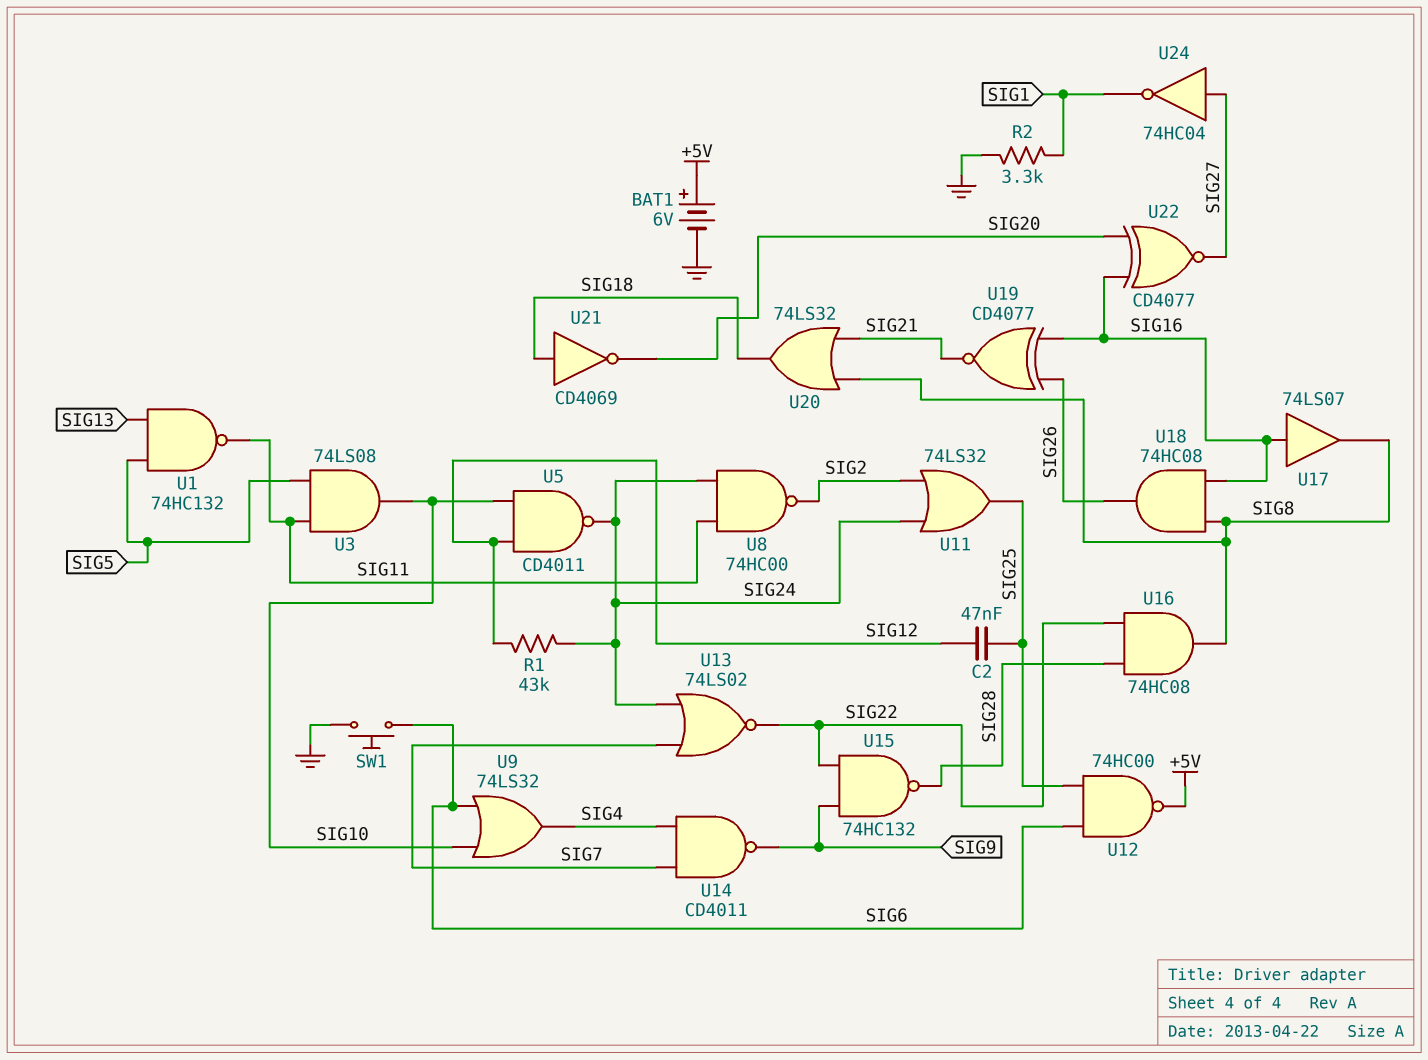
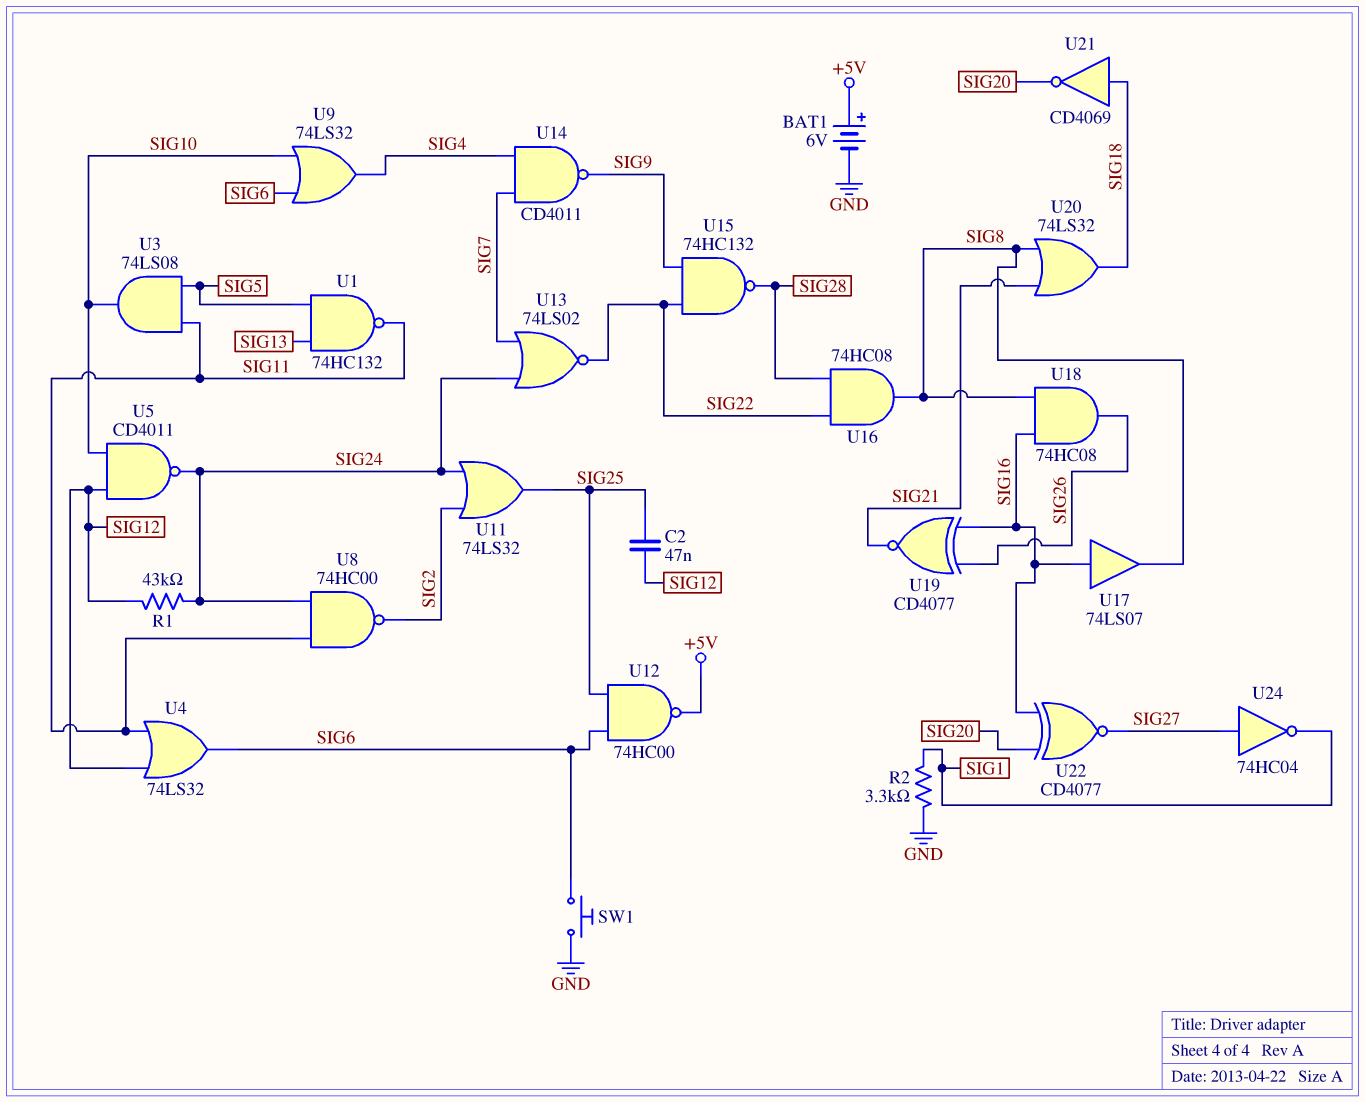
U4: none -> OR 74LS32 (in SIG11, in SIG12, out SIG6)

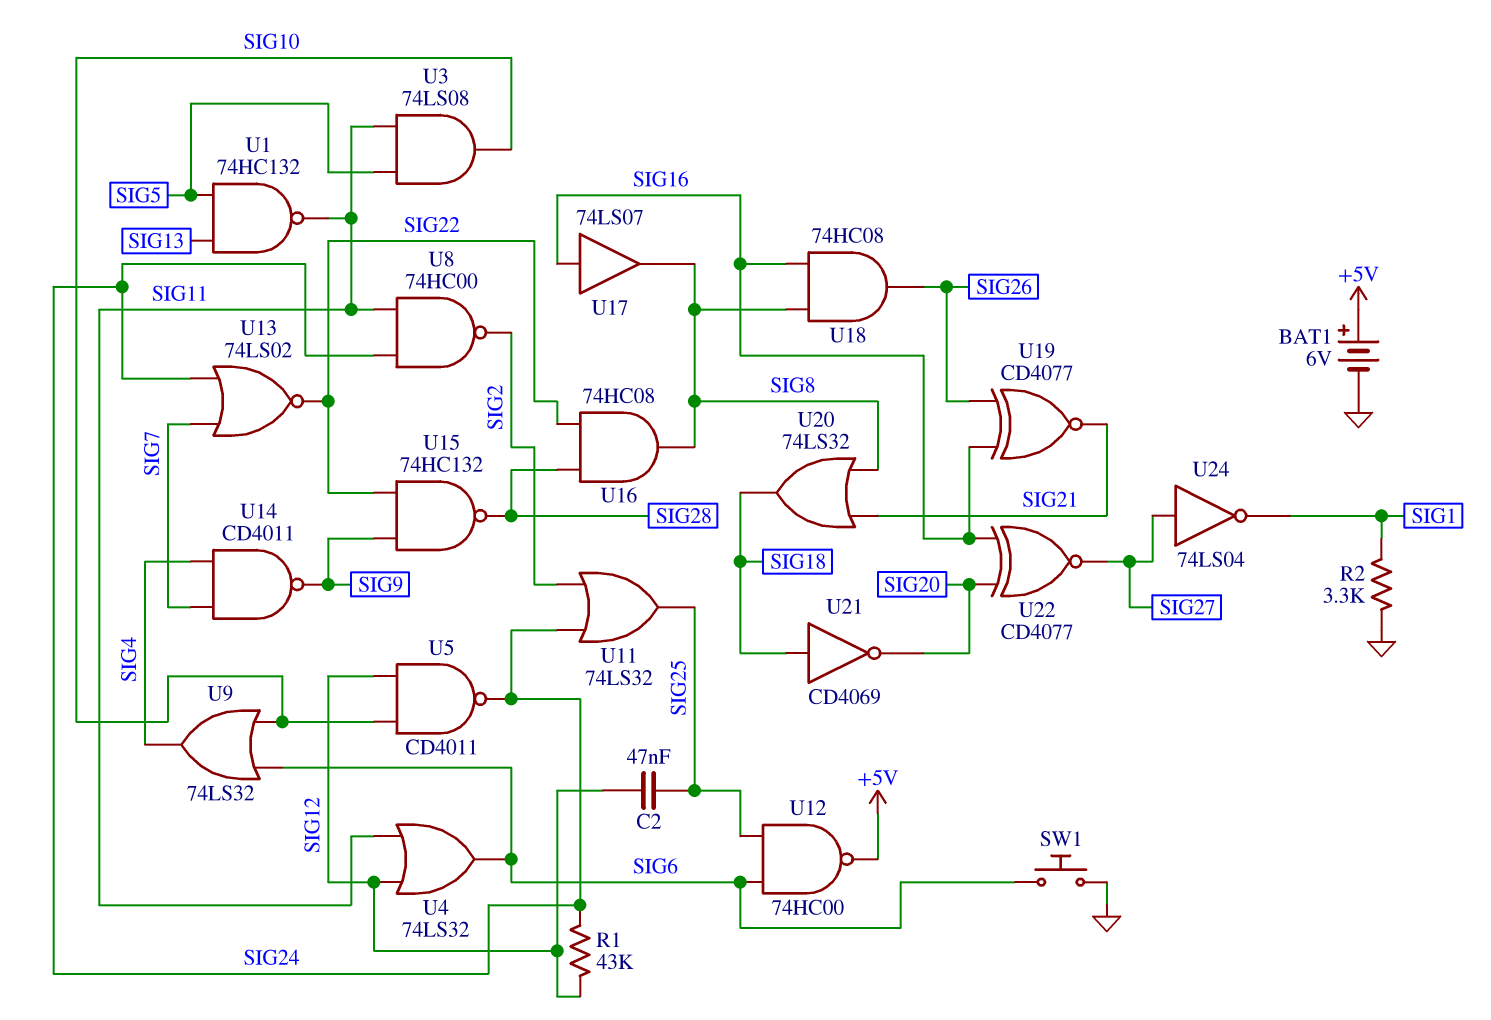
U24: NOT 74HC04 (in SIG27, out SIG1) -> NOT 74LS04 (in SIG27, out SIG1)

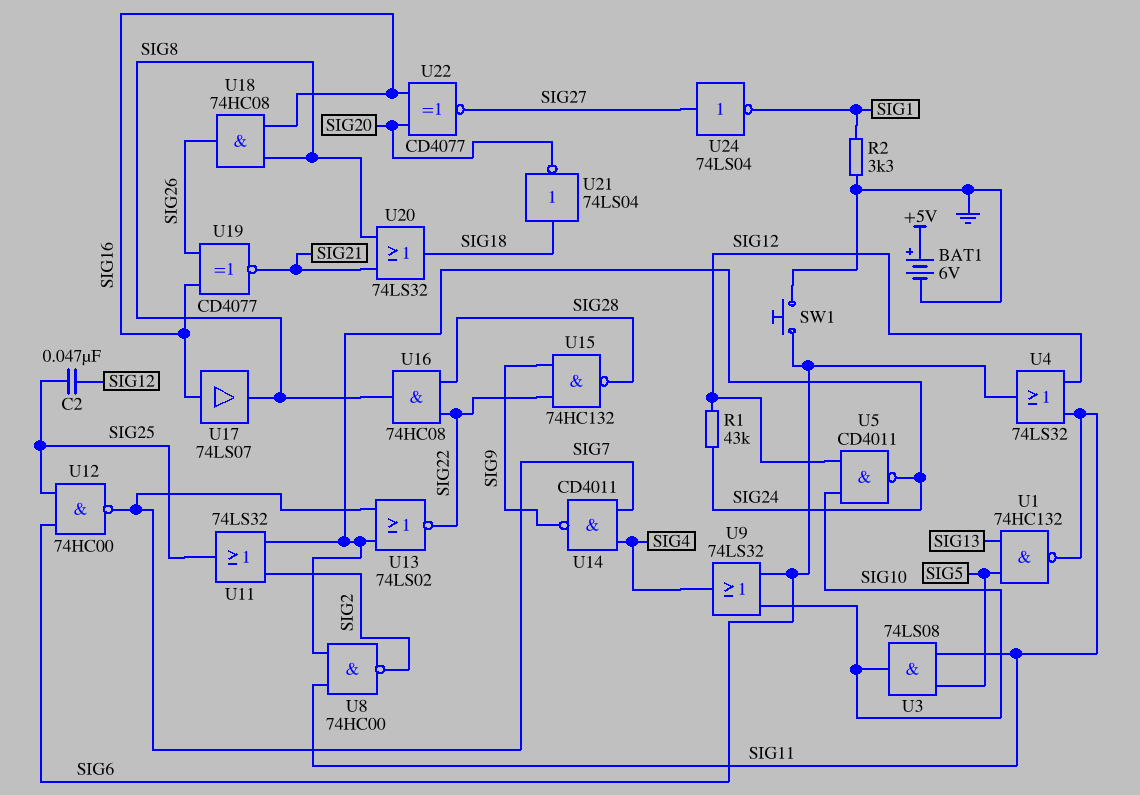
U12: NAND 74HC00 (in SIG6, in SIG25, out +5V) -> NAND 74HC00 (in SIG6, in SIG25, out SIG7)
U21: NOT CD4069 (in SIG18, out SIG20) -> NOT 74LS04 (in SIG18, out SIG20)

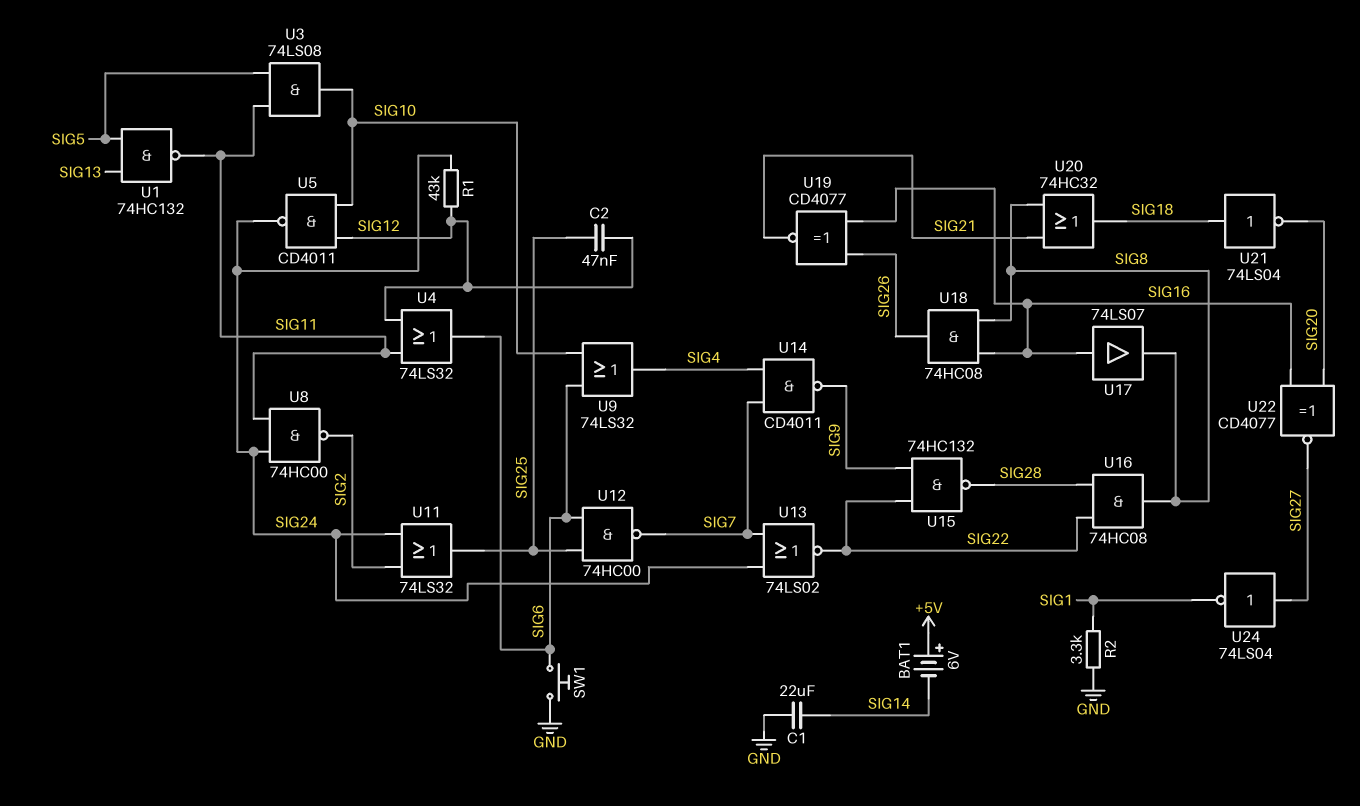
BAT1: 6V (plus +5V, minus GND) -> 6V (plus +5V, minus SIG14)
C1: none -> 22uF (GND, SIG14)
U20: OR 74LS32 (in SIG8, in SIG21, out SIG18) -> OR 74HC32 (in SIG8, in SIG21, out SIG18)

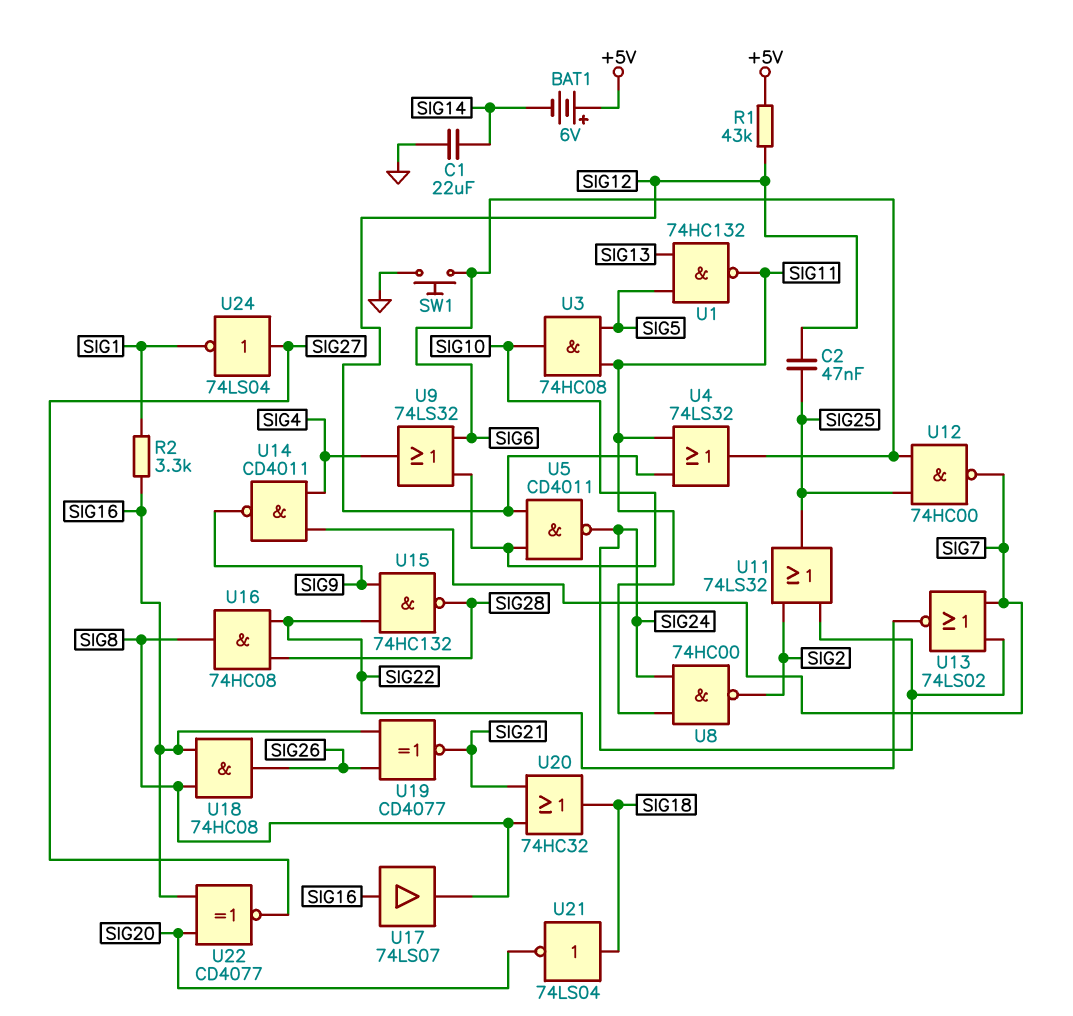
R1: 43k (SIG12, SIG24) -> 43k (+5V, SIG12)
R2: 3.3k (GND, SIG1) -> 3.3k (SIG1, SIG16)
U3: AND 74LS08 (in SIG5, in SIG11, out SIG10) -> AND 74HC08 (in SIG5, in SIG11, out SIG10)

